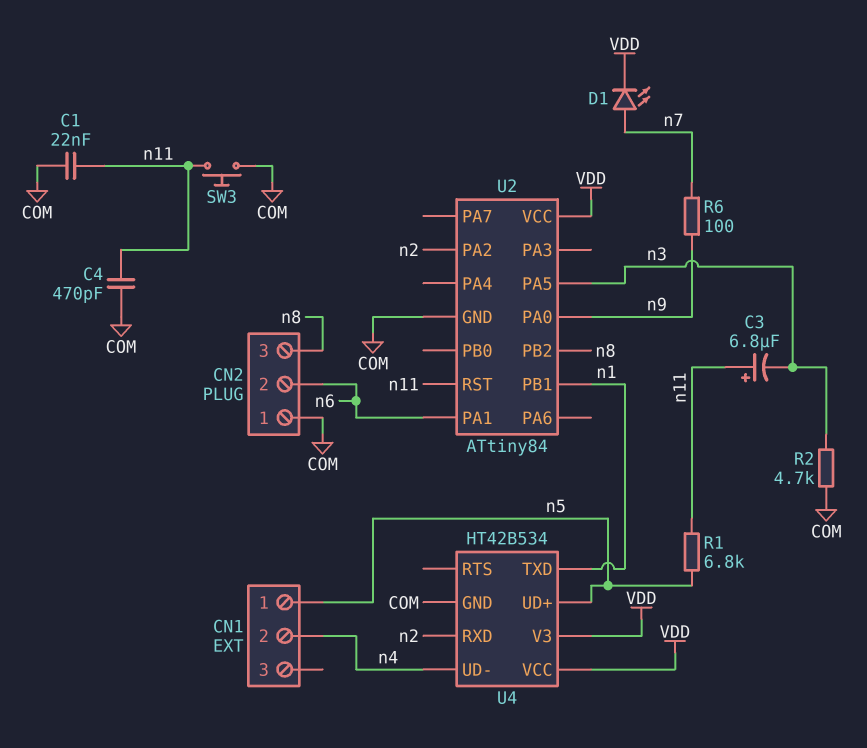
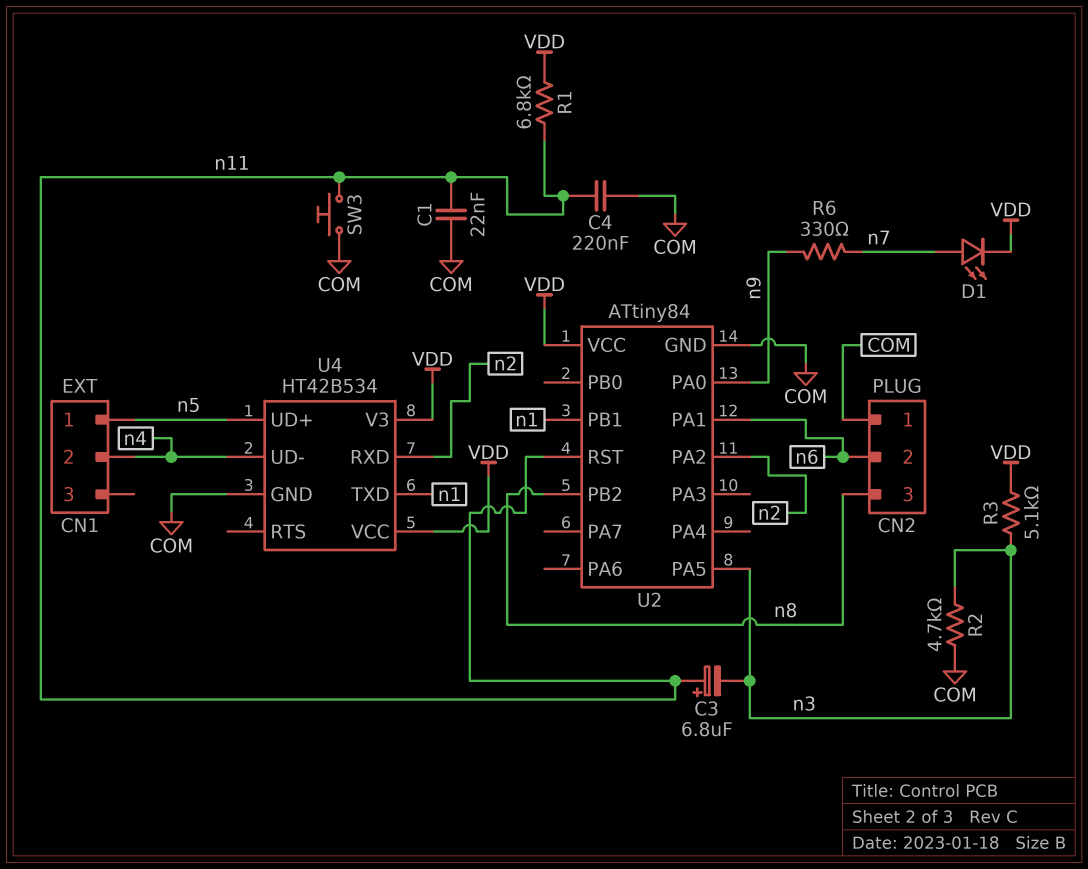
C4: 470pF (COM, n11) -> 220nF (COM, n11)
R1: 6.8k (n5, n11) -> 6.8k (VDD, n11)
R3: none -> 5.1k (VDD, n3)
R6: 100 (n7, n9) -> 330 (n7, n9)

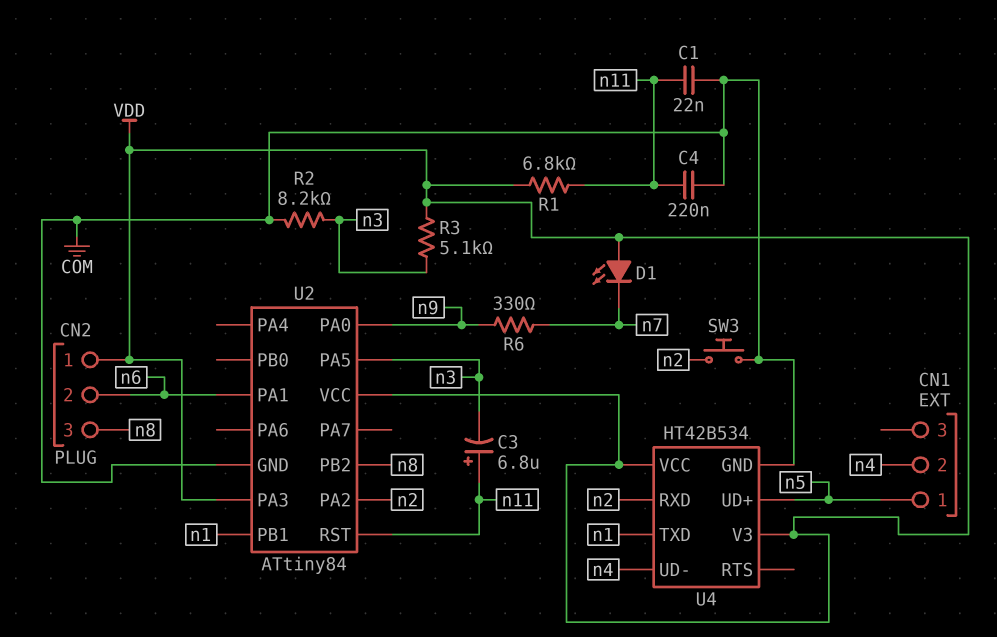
CN2 pin 1: COM -> VDD
D1: LED (A n7, K VDD) -> LED (A VDD, K n7)
R2: 4.7k (COM, n3) -> 8.2k (COM, n3)
SW3: button (COM, n11) -> button (COM, n2)
U2 pin PA3: none -> VDD

